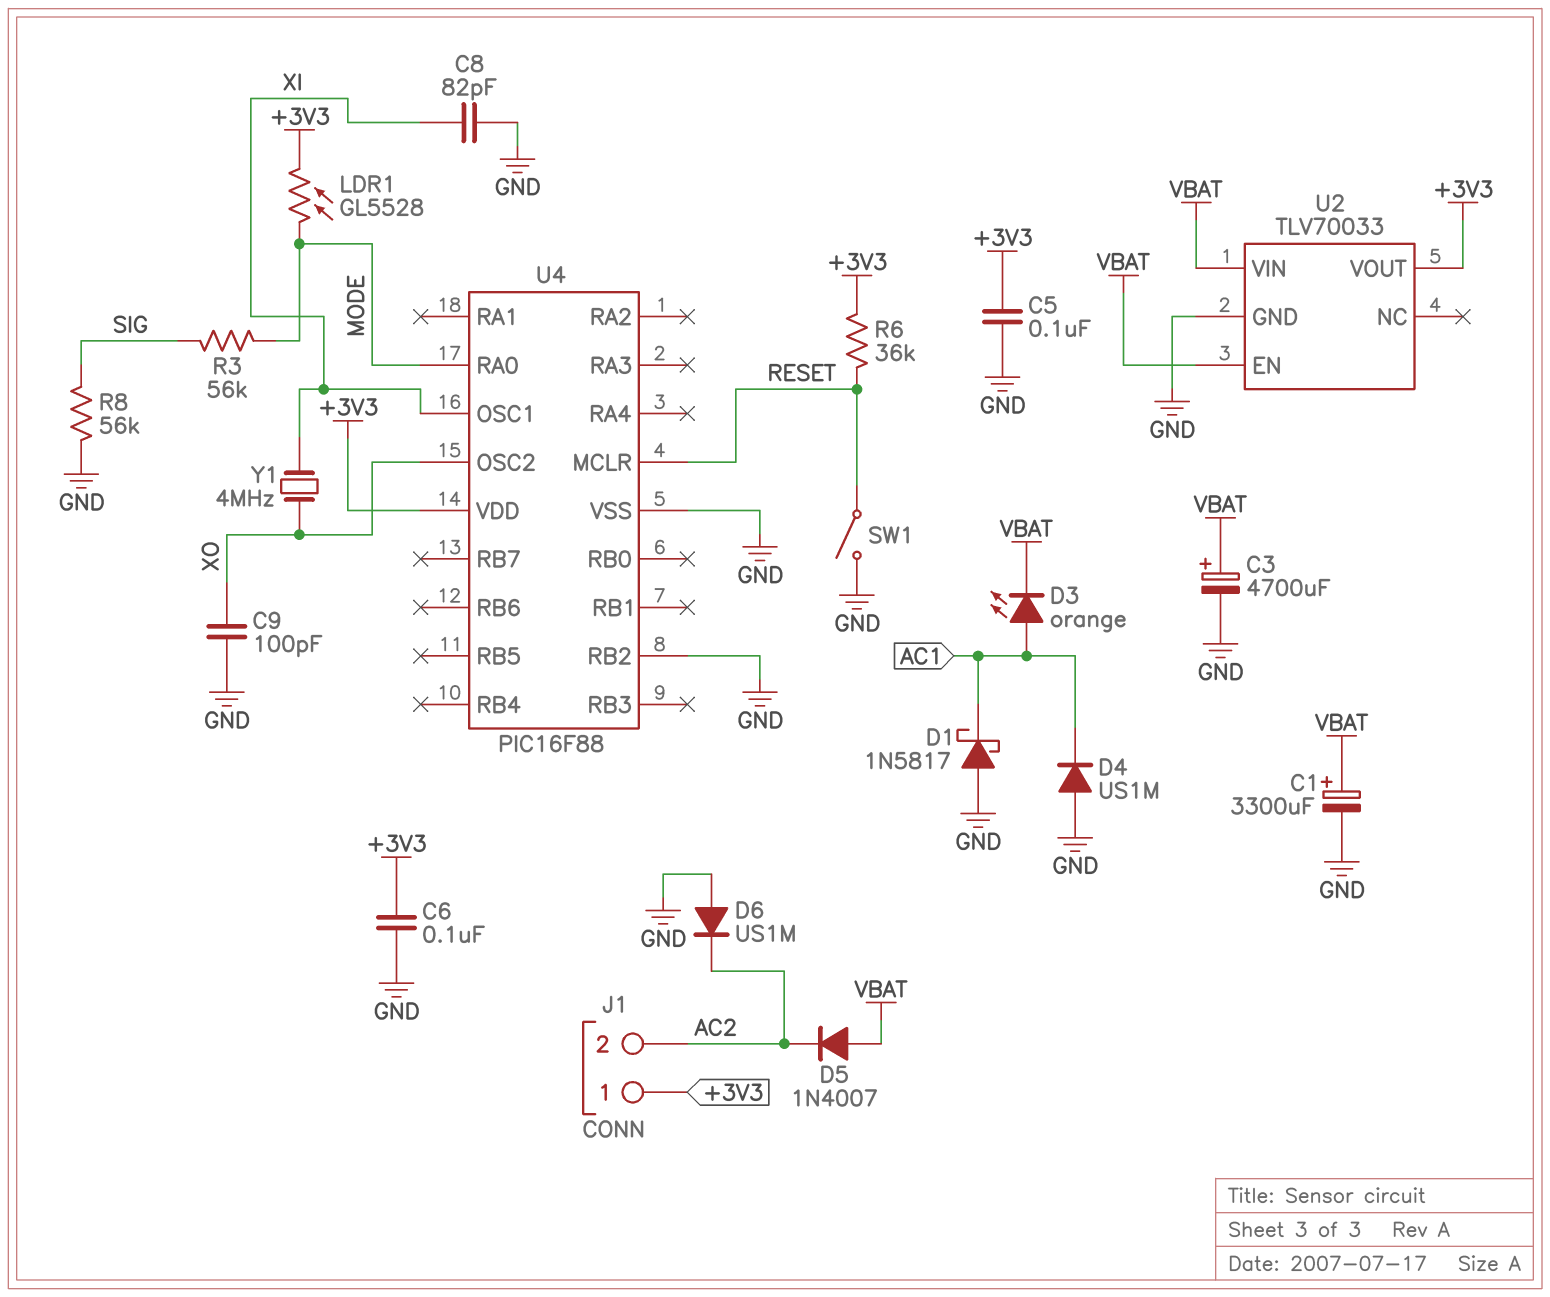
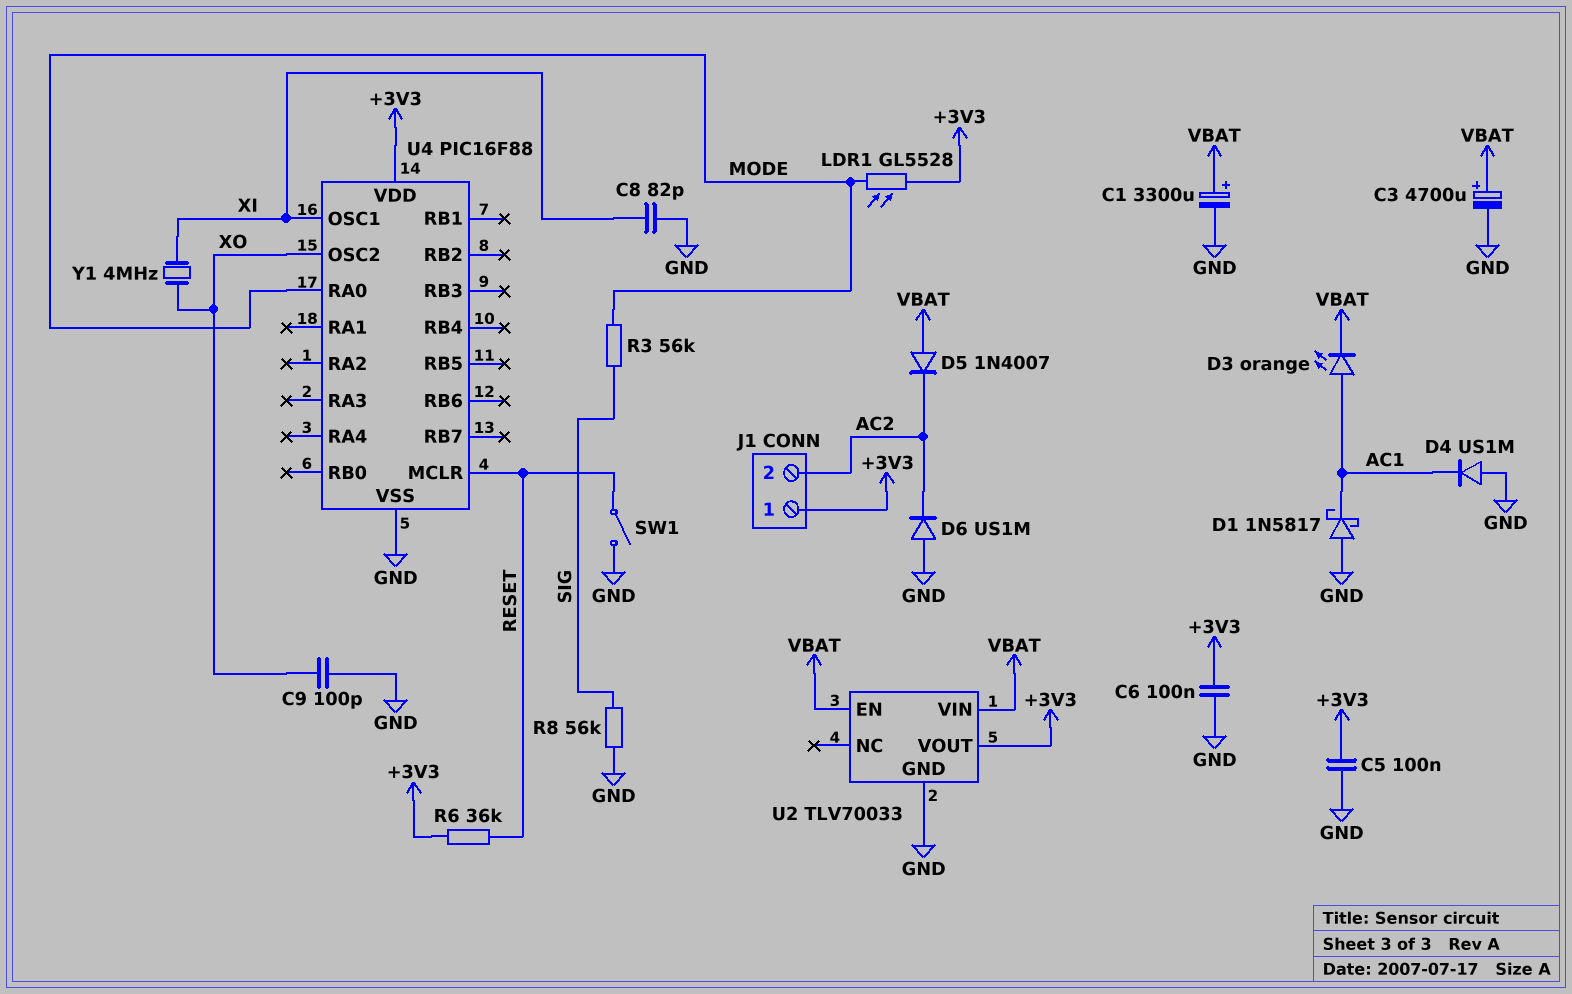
U4 pin RB2: GND -> none

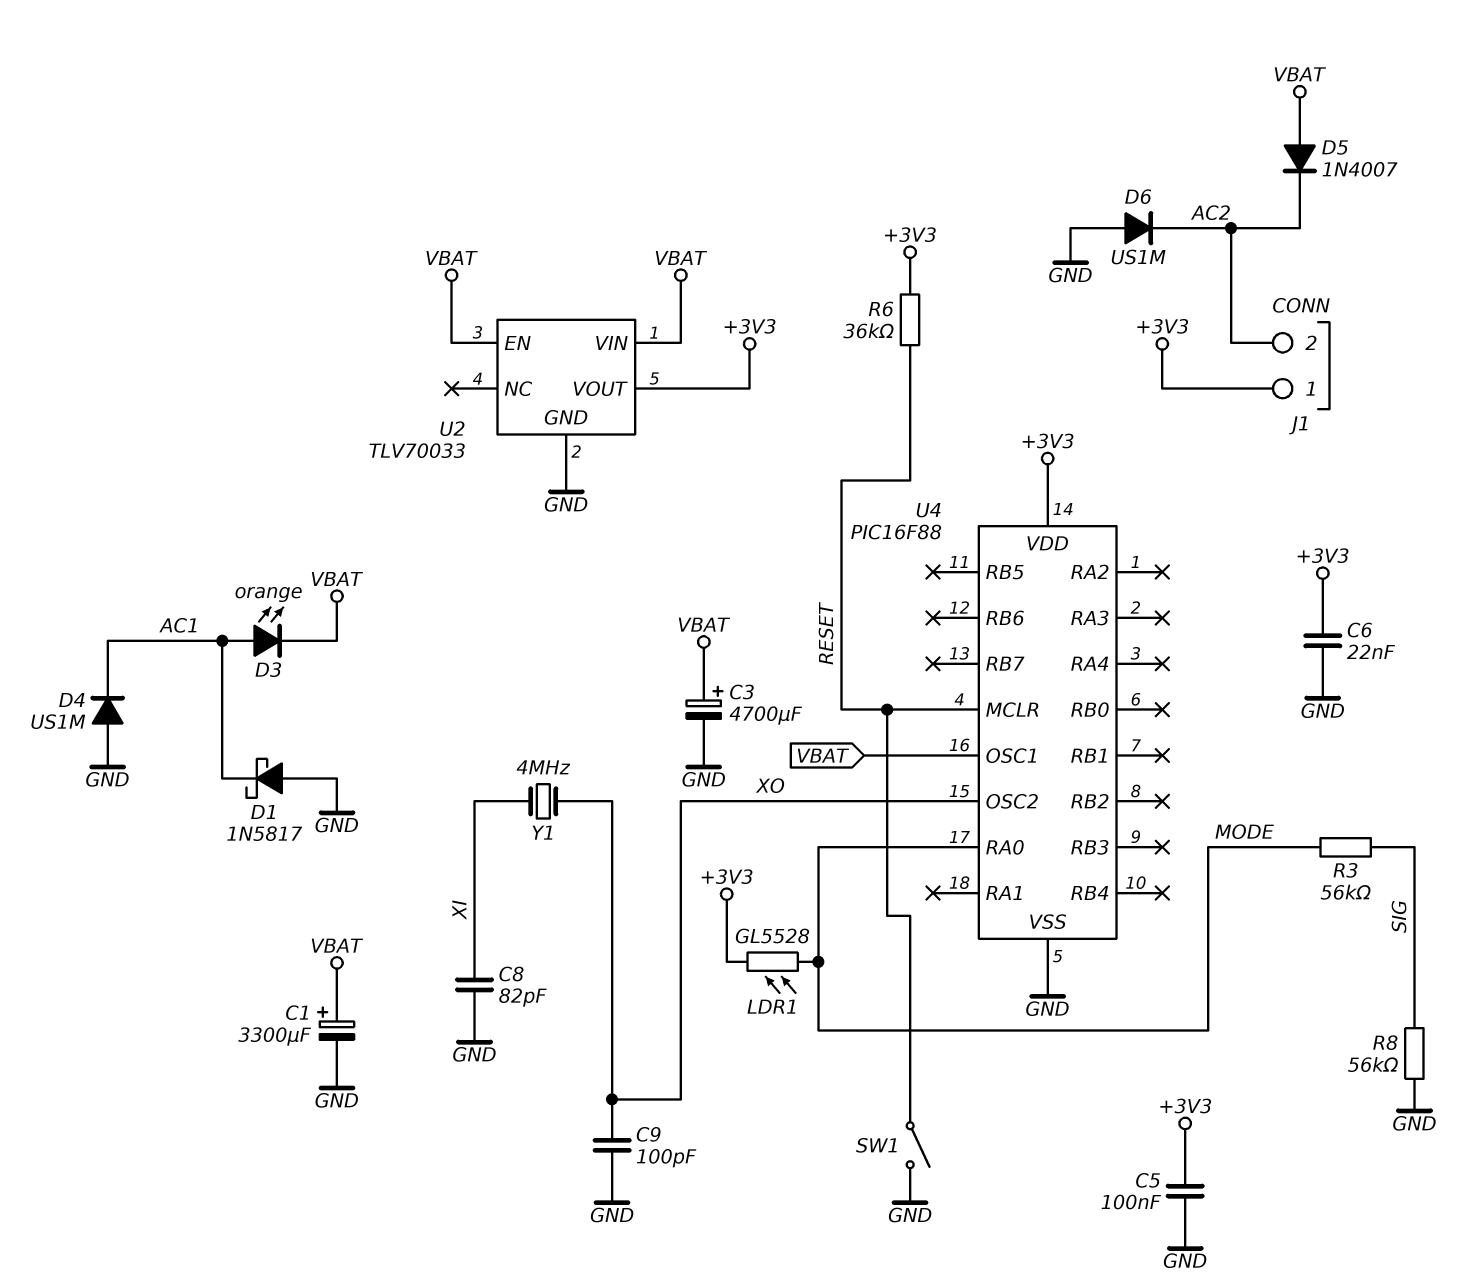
C6: 100nF (+3V3, GND) -> 22nF (+3V3, GND)
U4 pin OSC1: XI -> VBAT

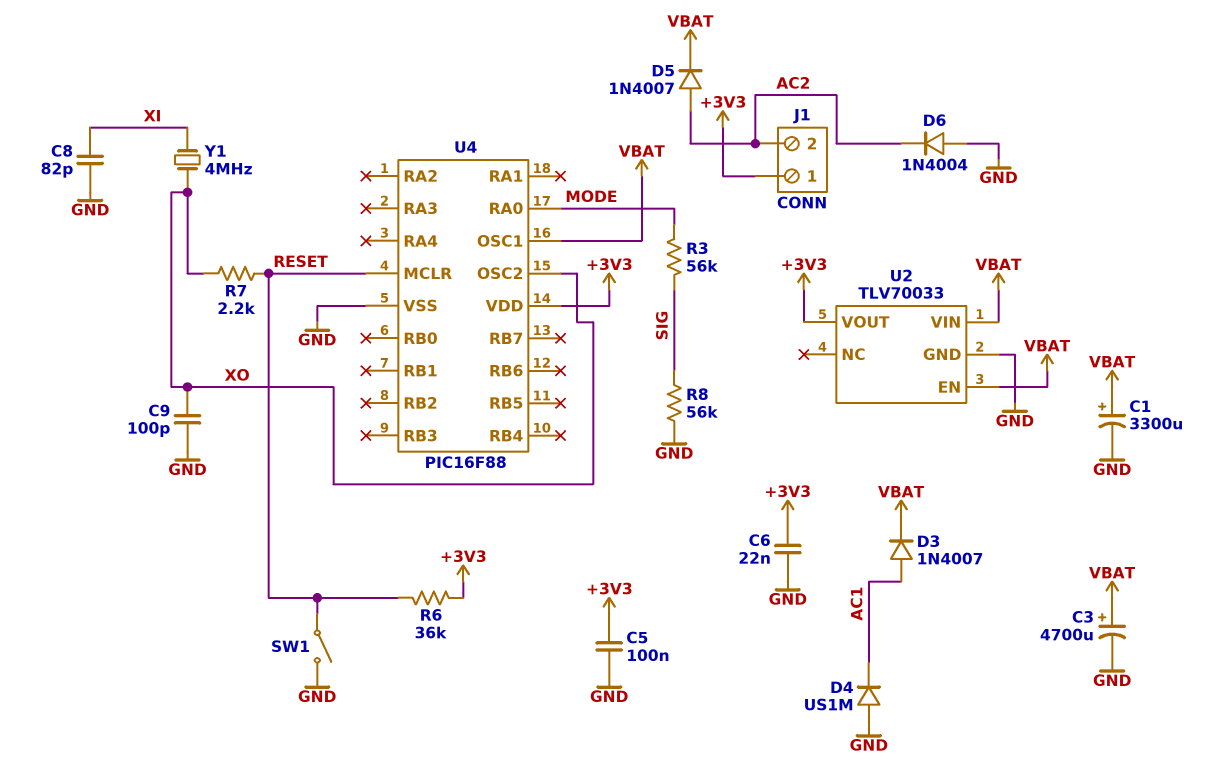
D1: schottky 1N5817 (A GND, K AC1) -> none
D3: LED orange (A AC1, K VBAT) -> diode 1N4007 (A AC1, K VBAT)
D5: diode 1N4007 (A VBAT, K AC2) -> diode 1N4007 (A AC2, K VBAT)
D6: diode US1M (A GND, K AC2) -> diode 1N4004 (A GND, K AC2)
LDR1: GL5528 (+3V3, MODE) -> none
R7: none -> 2.2k (RESET, XO)

